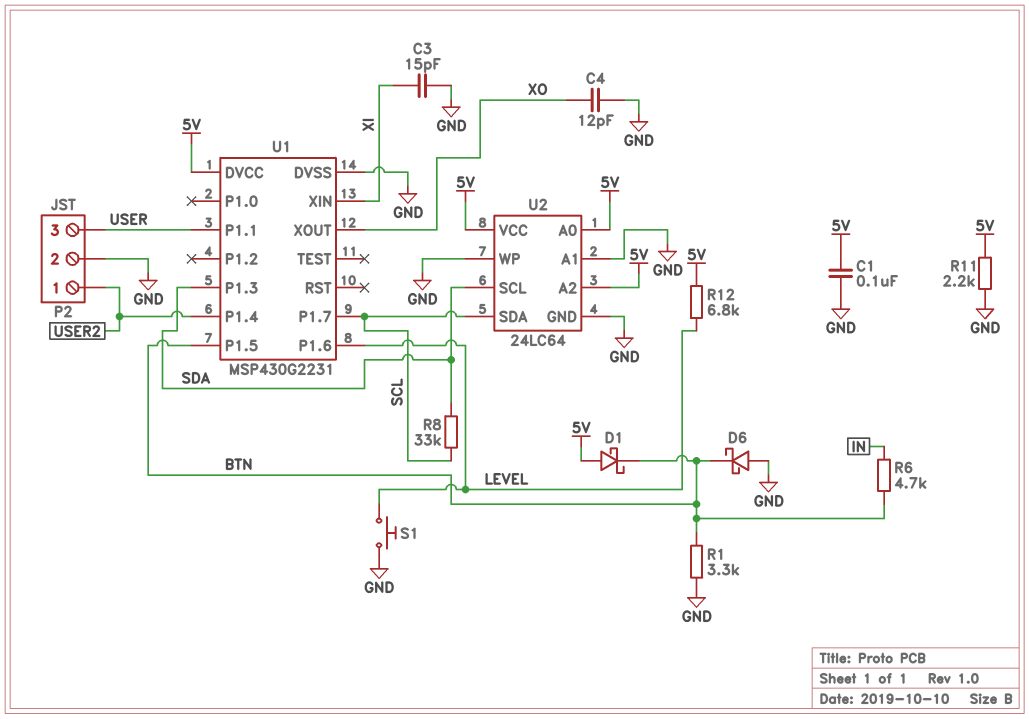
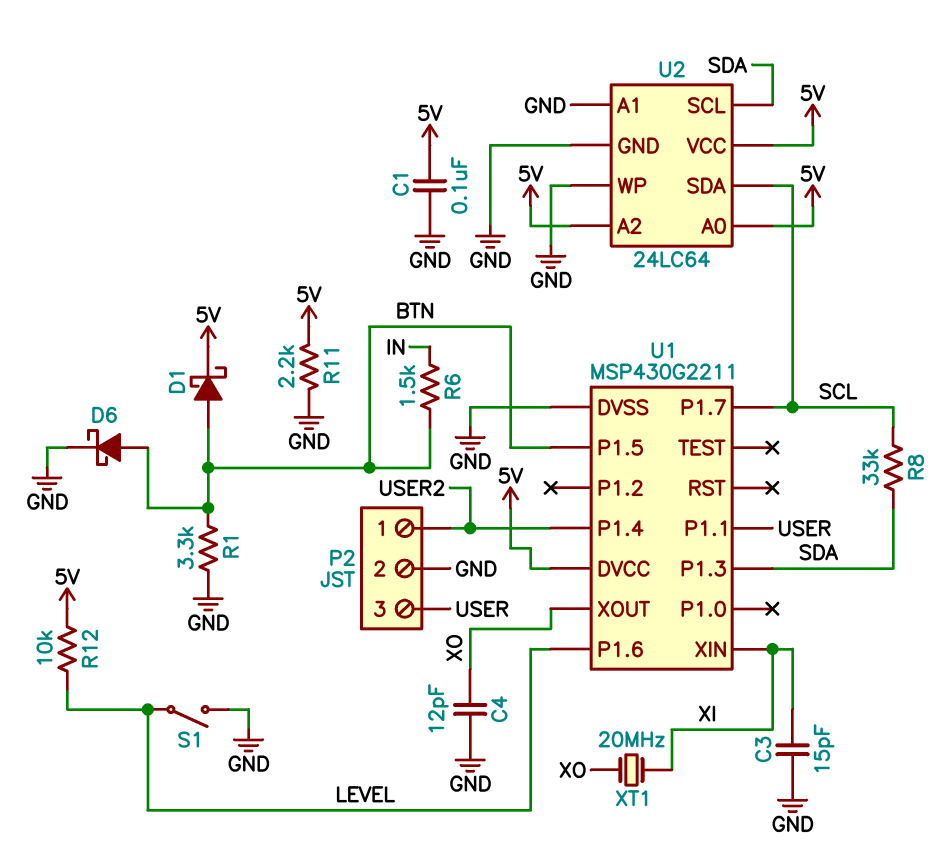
D1: schottky (A 5V, K BTN) -> schottky (A BTN, K 5V)
D6: schottky (A GND, K BTN) -> schottky (A BTN, K GND)
R6: 4.7k (BTN, IN) -> 1.5k (BTN, IN)
R12: 6.8k (5V, LEVEL) -> 10k (5V, LEVEL)
S1: button (GND, LEVEL) -> switch (GND, LEVEL)
U1: MSP430G2231 -> MSP430G2211
XT1: none -> 20MHz (XI, XO)

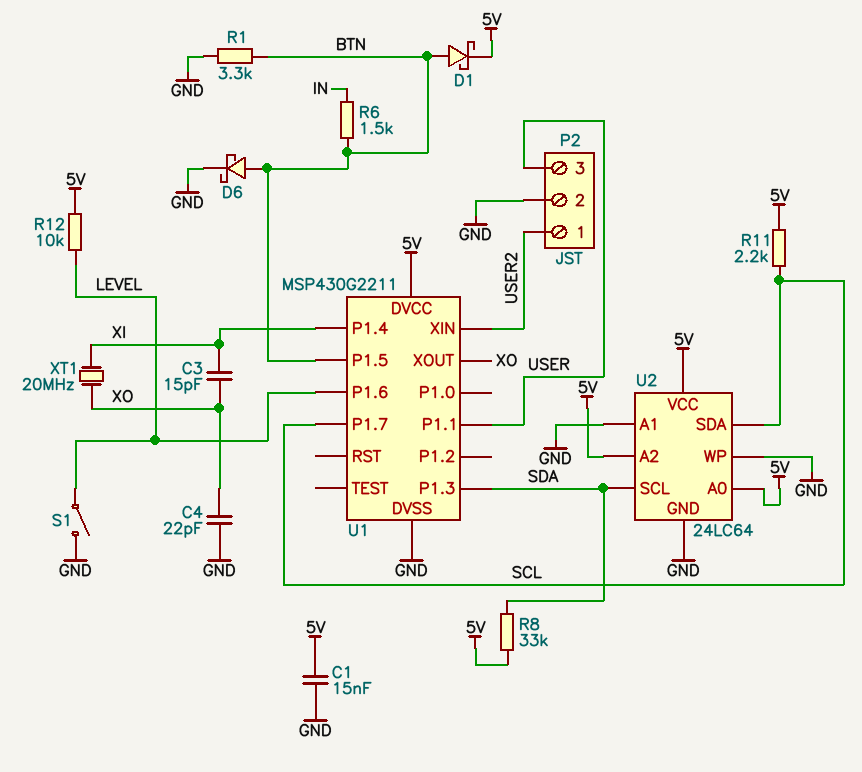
C1: 100nF (5V, GND) -> 15nF (5V, GND)
C3: 15pF (GND, XI) -> 15pF (XI, XO)
C4: 12pF (GND, XO) -> 22pF (GND, XO)
R8: 33k (SCL, SDA) -> 33k (5V, SDA)
R11: 2.2k (5V, GND) -> 2.2k (5V, SCL)
U1 pin P1.4: USER2 -> XI
U1 pin XIN: XI -> USER2

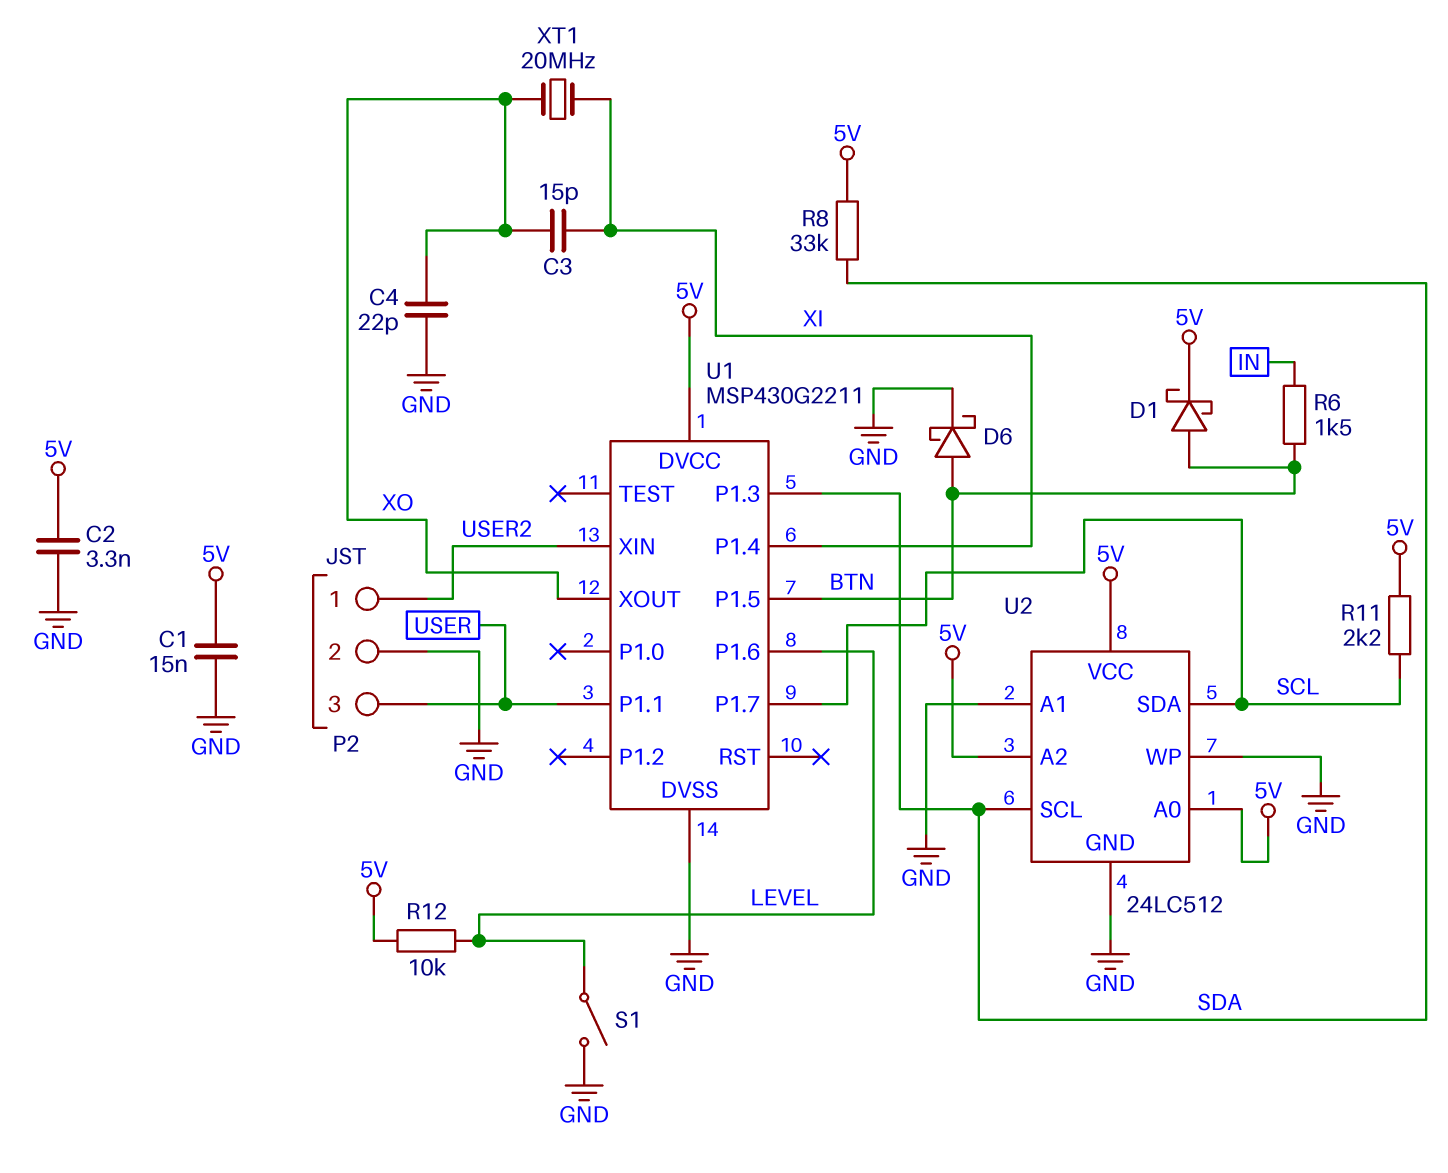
C2: none -> 3.3nF (5V, GND)
R1: 3.3k (BTN, GND) -> none
U2: 24LC64 -> 24LC512

